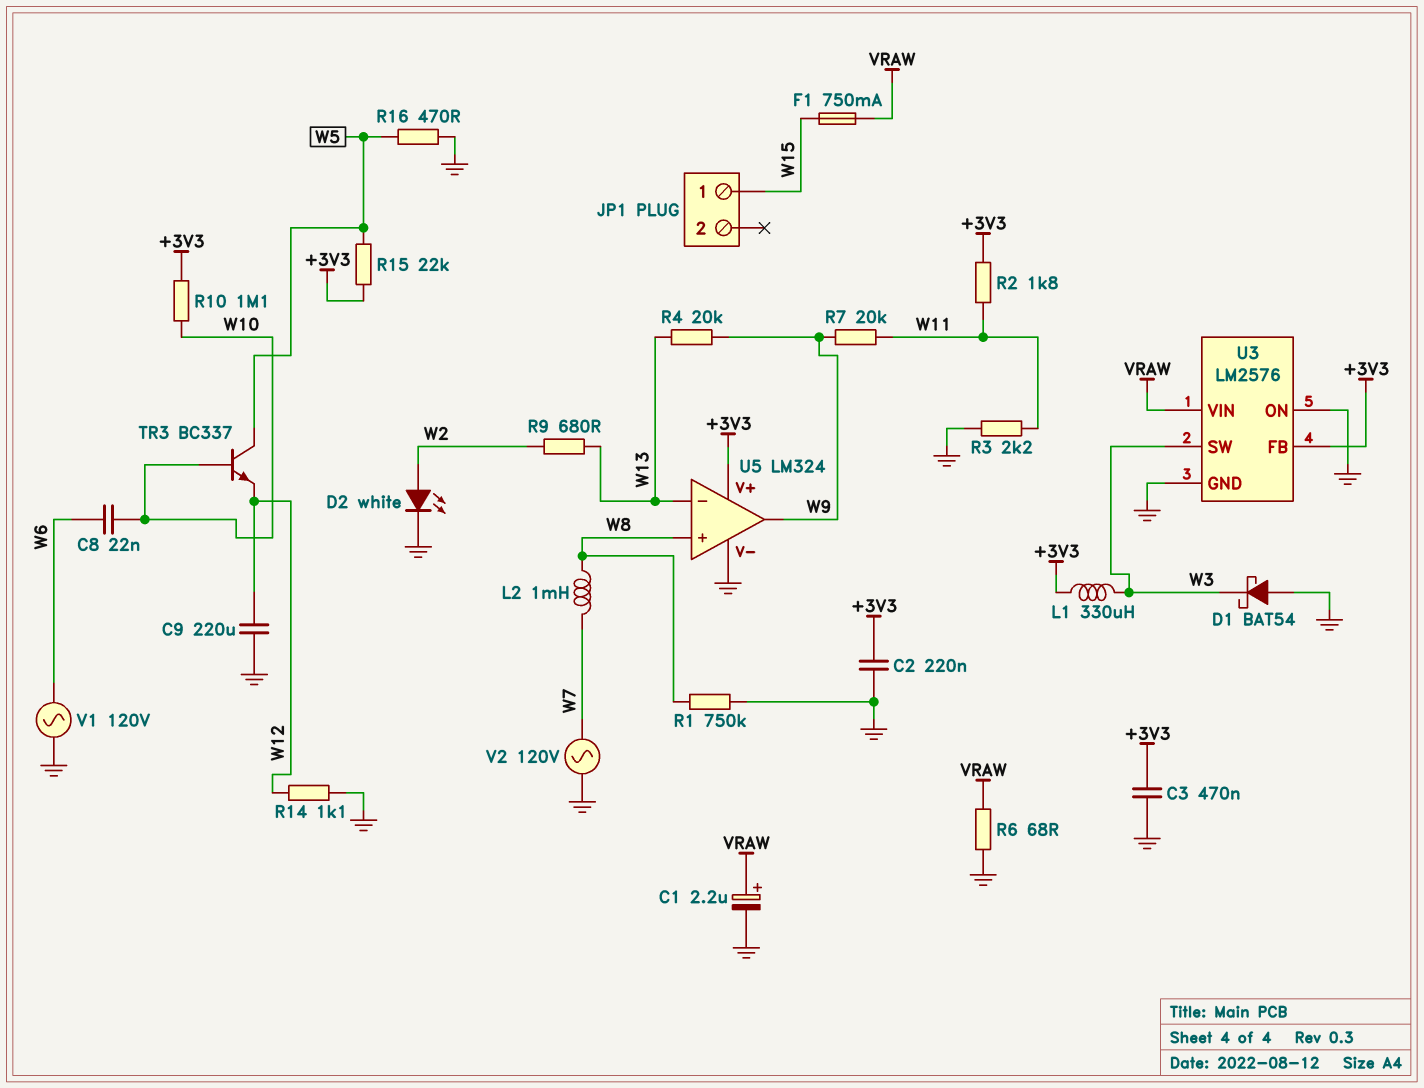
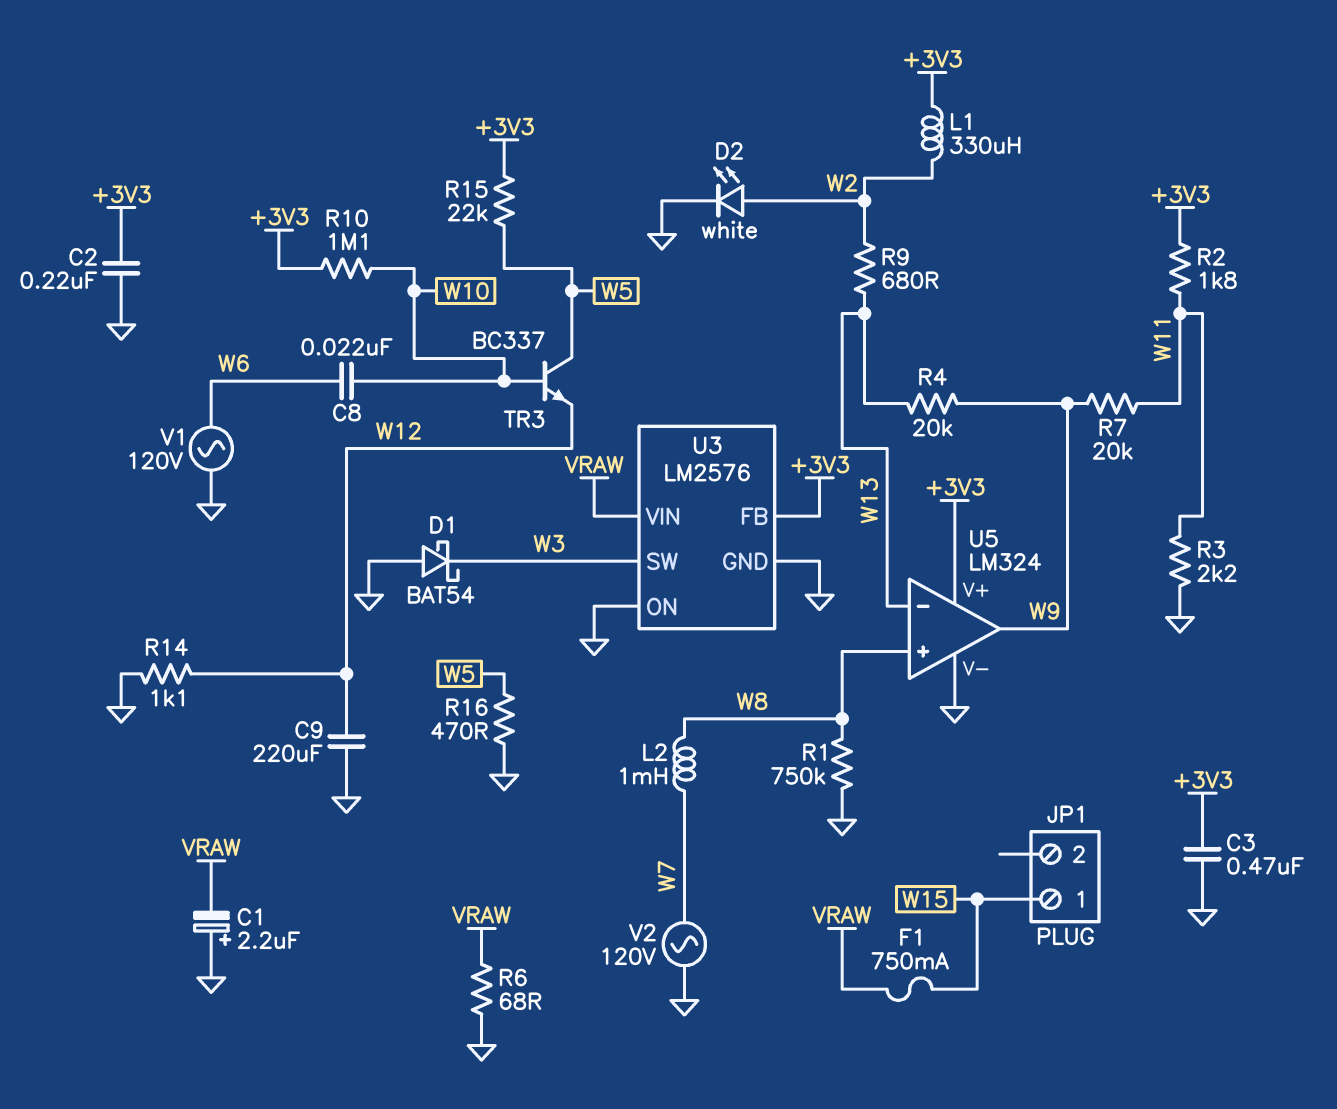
C1: 2.2uF (plus VRAW, minus GND) -> 2.2uF (plus GND, minus VRAW)
L1: 330uH (+3V3, W3) -> 330uH (+3V3, W2)

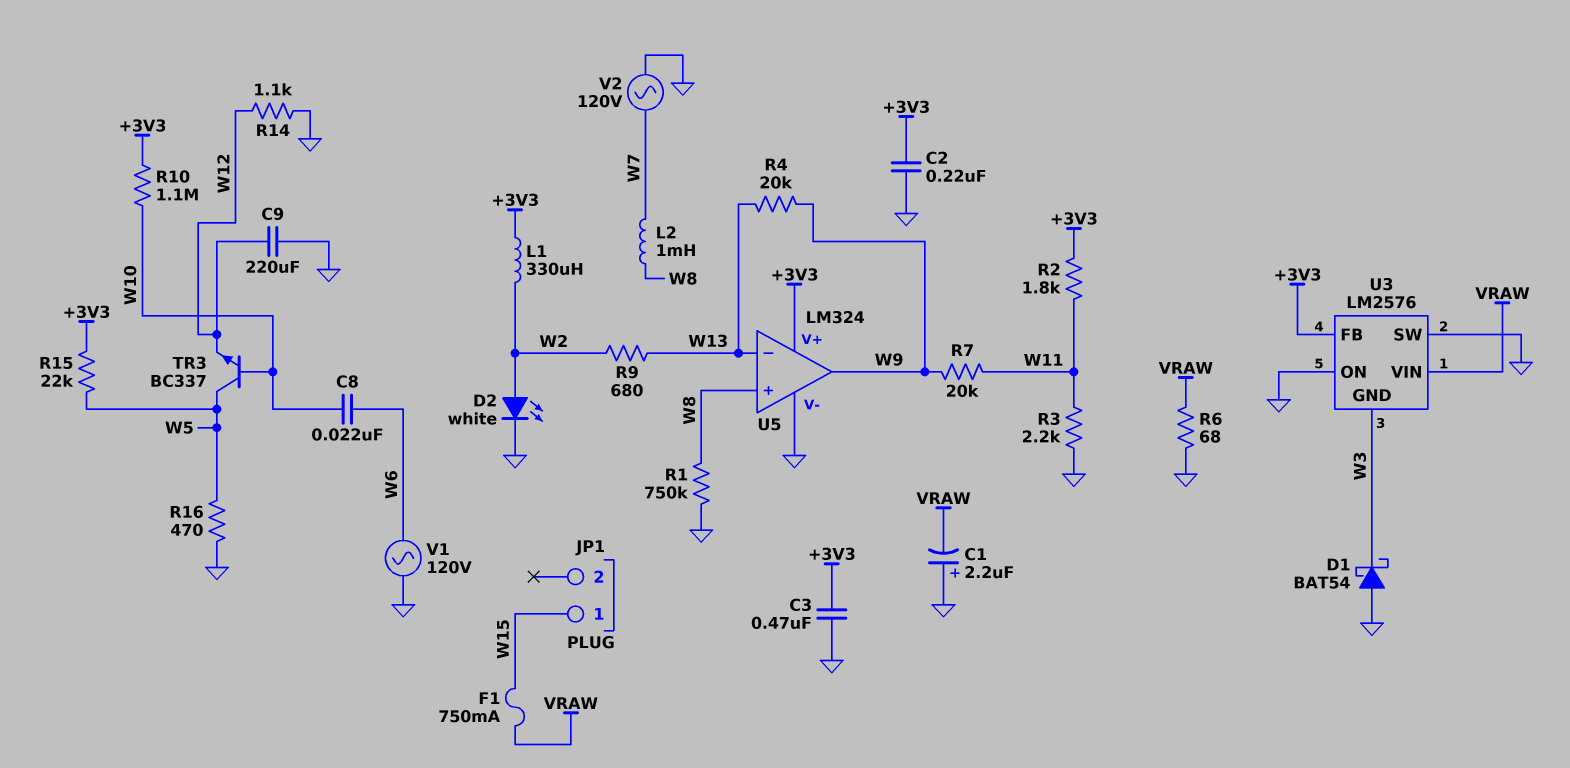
U3 pin GND: GND -> W3
U3 pin SW: W3 -> GND

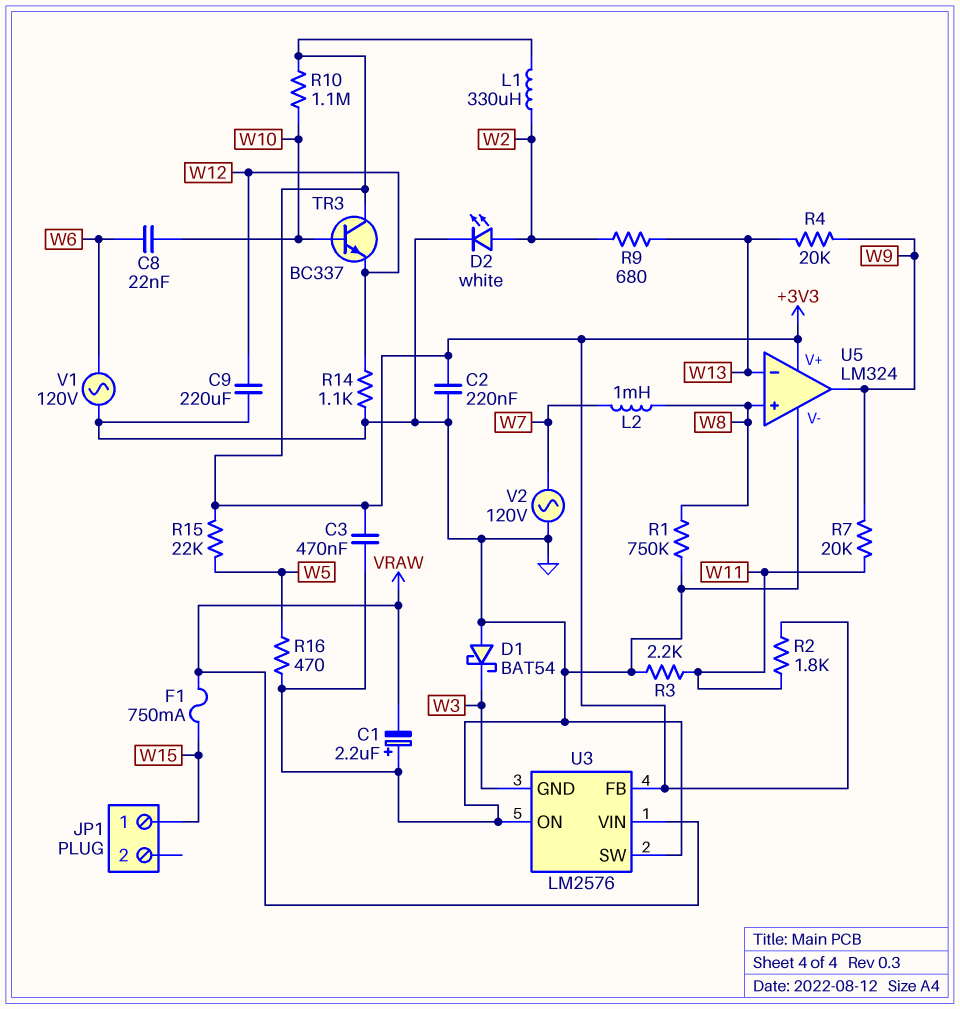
R6: 68 (GND, VRAW) -> none
TR3: NPN BC337 (B W10, C W5, E W12) -> NPN BC337 (B W10, C +3V3, E W12)

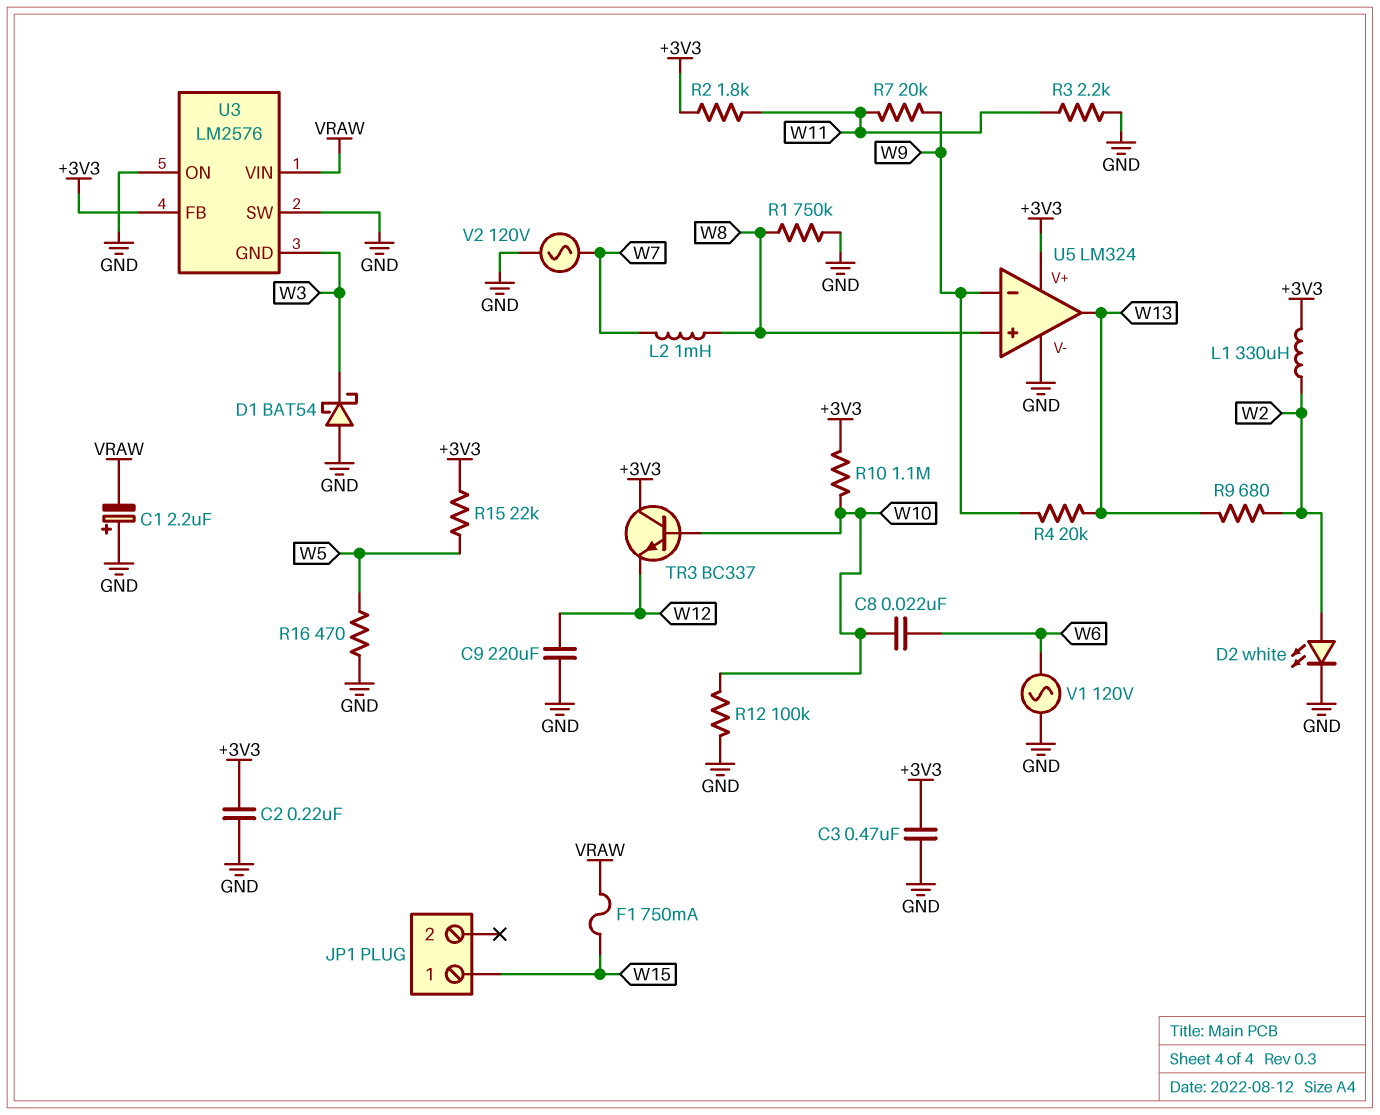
R12: none -> 100k (GND, W10)
R14: 1.1k (GND, W12) -> none
U5 pin in-: W13 -> W9
U5 pin out: W9 -> W13

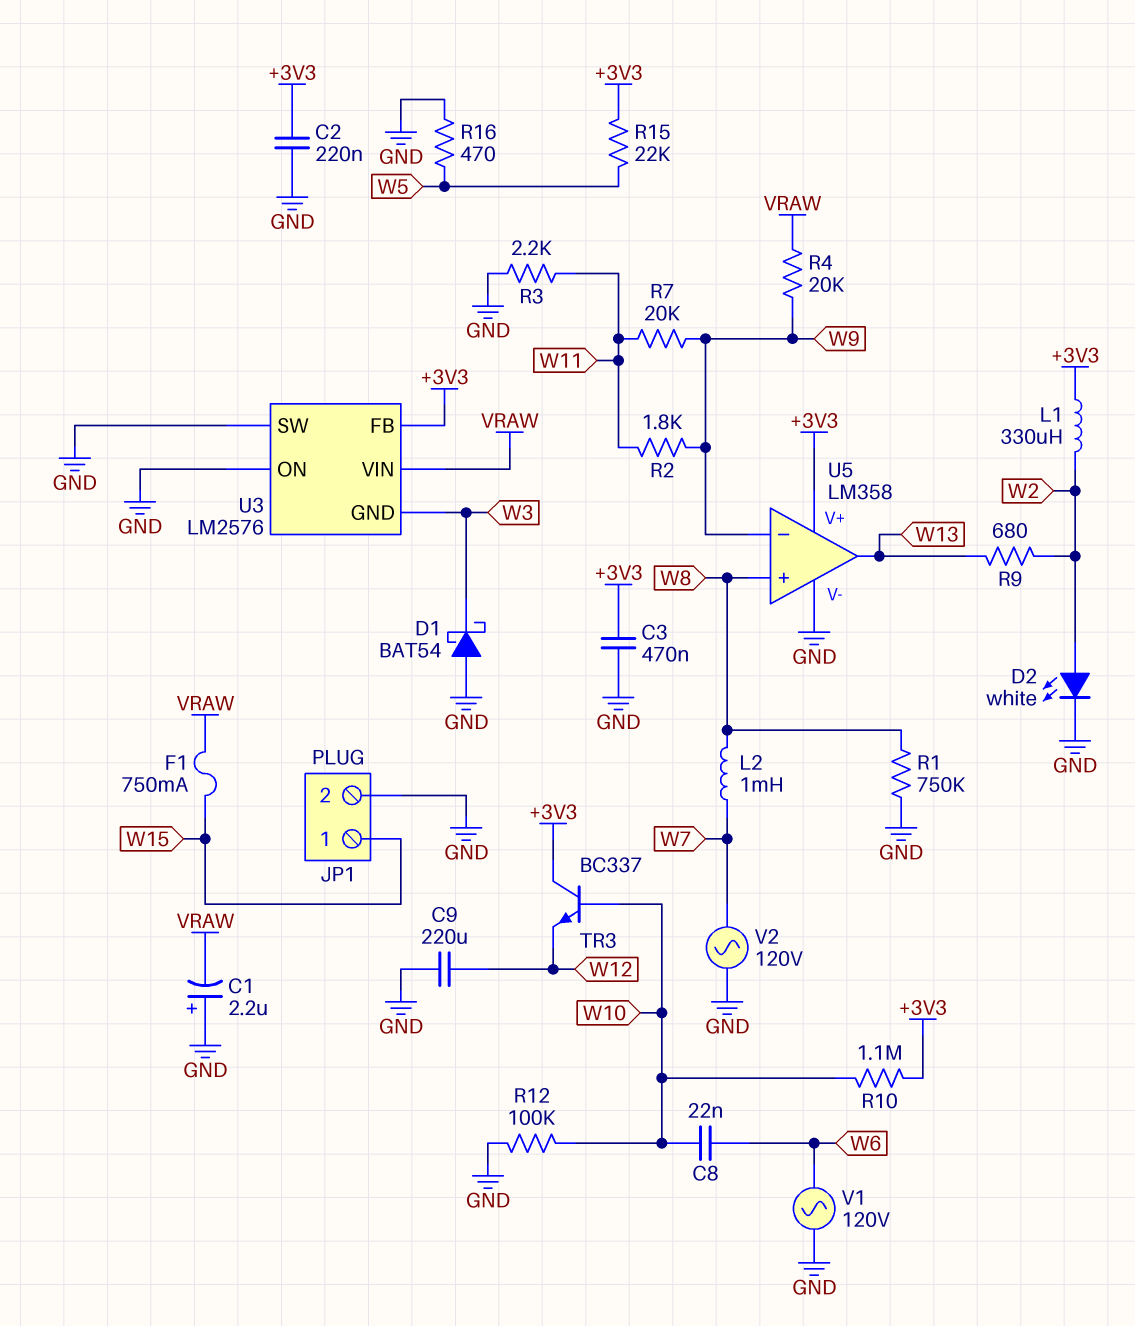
JP1 pin 2: none -> GND
R2: 1.8k (+3V3, W11) -> 1.8k (W9, W11)
R4: 20k (W9, W13) -> 20k (VRAW, W9)
U5: LM324 -> LM358

